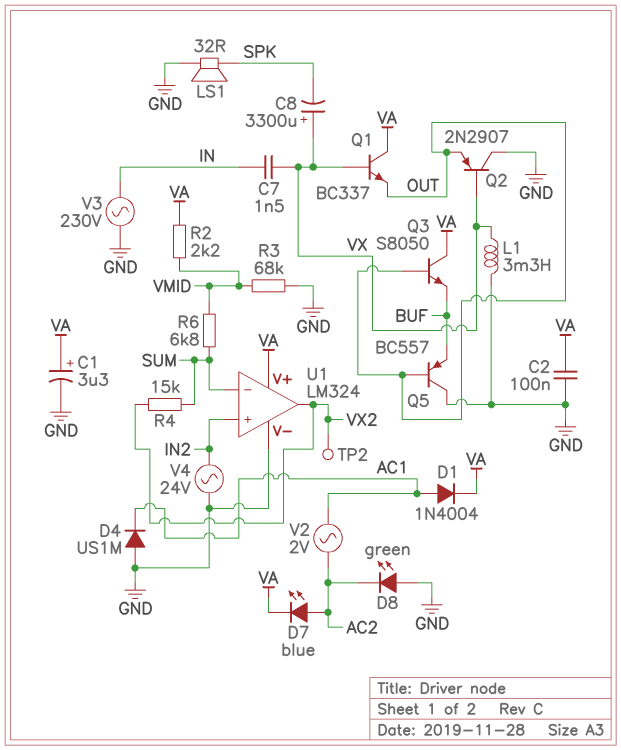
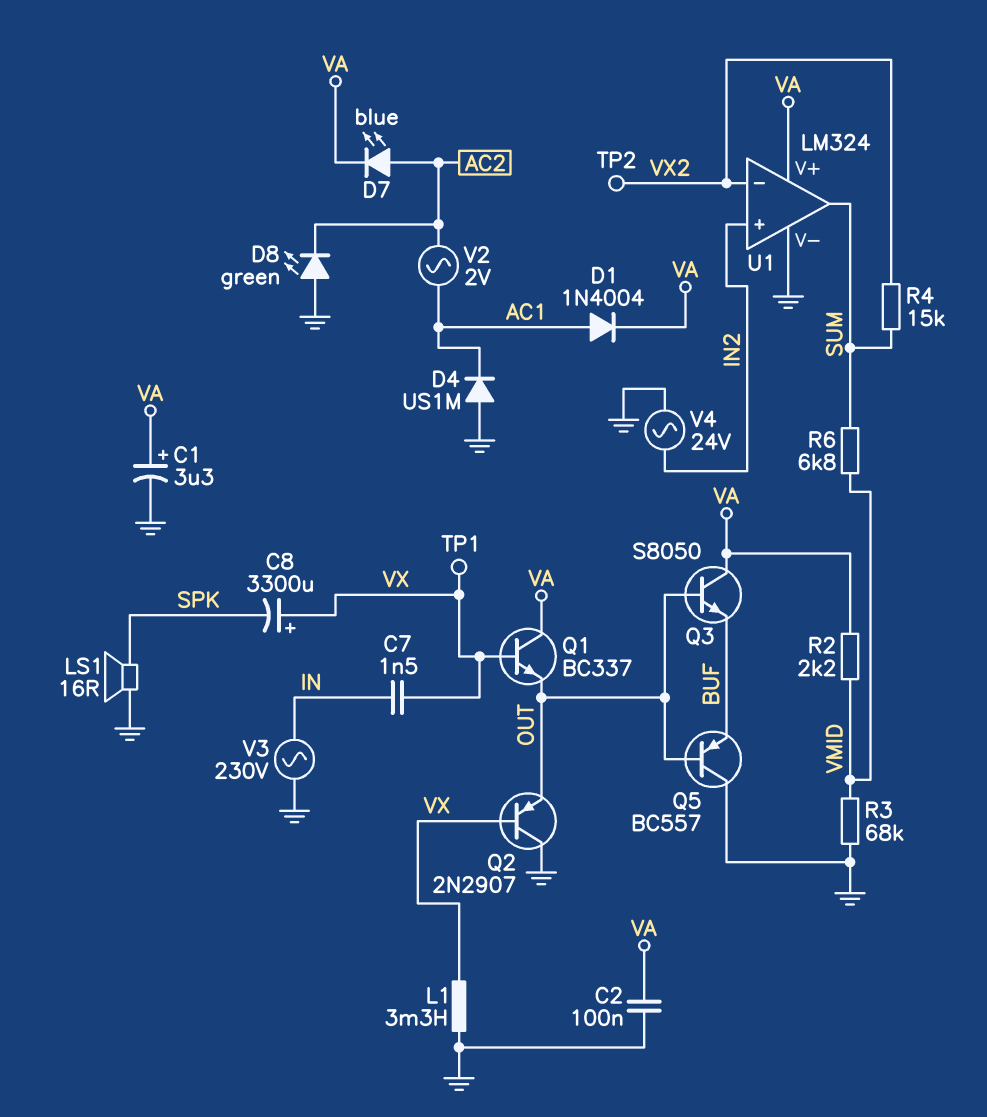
LS1: speaker 32R (GND, SPK) -> speaker 16R (GND, SPK)
TP1: none -> test point (VX)
U1 pin in-: SUM -> VX2
U1 pin out: VX2 -> SUM

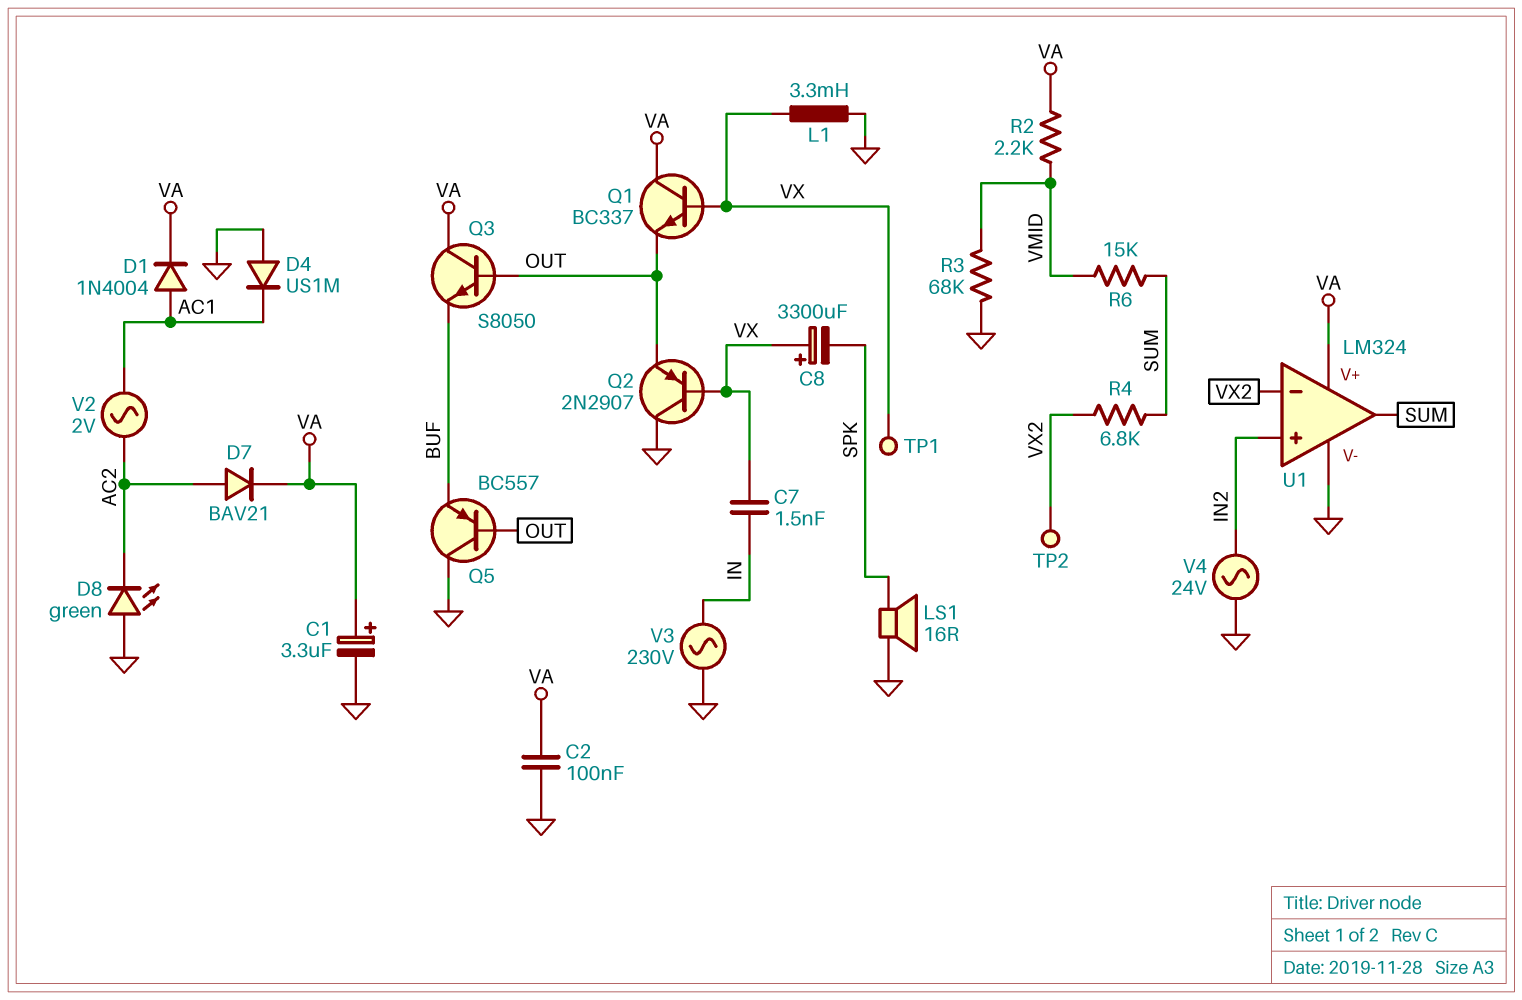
D7: LED blue (A AC2, K VA) -> diode BAV21 (A AC2, K VA)
R4: 15k (SUM, VX2) -> 6.8k (SUM, VX2)
R6: 6.8k (SUM, VMID) -> 15k (SUM, VMID)

